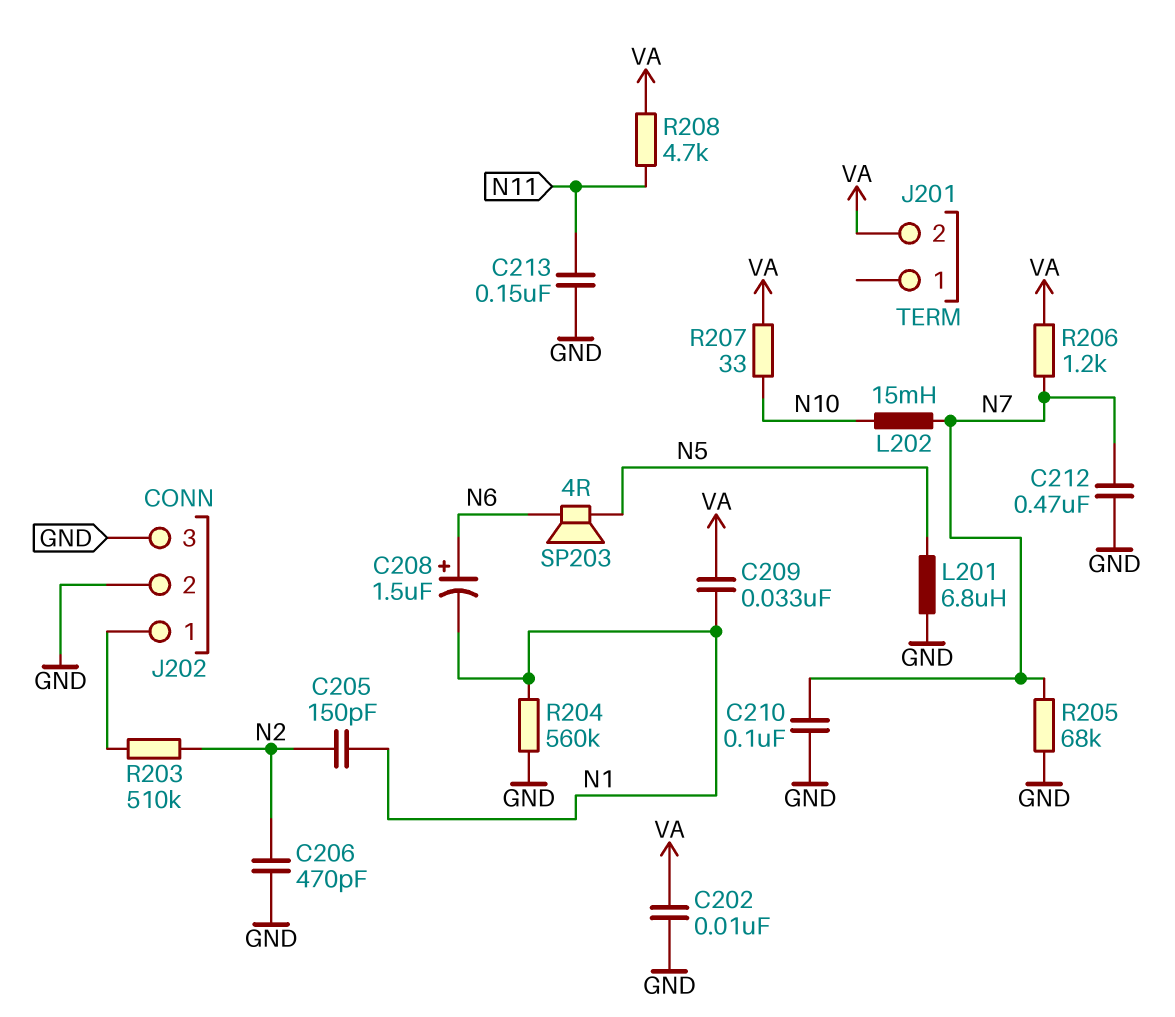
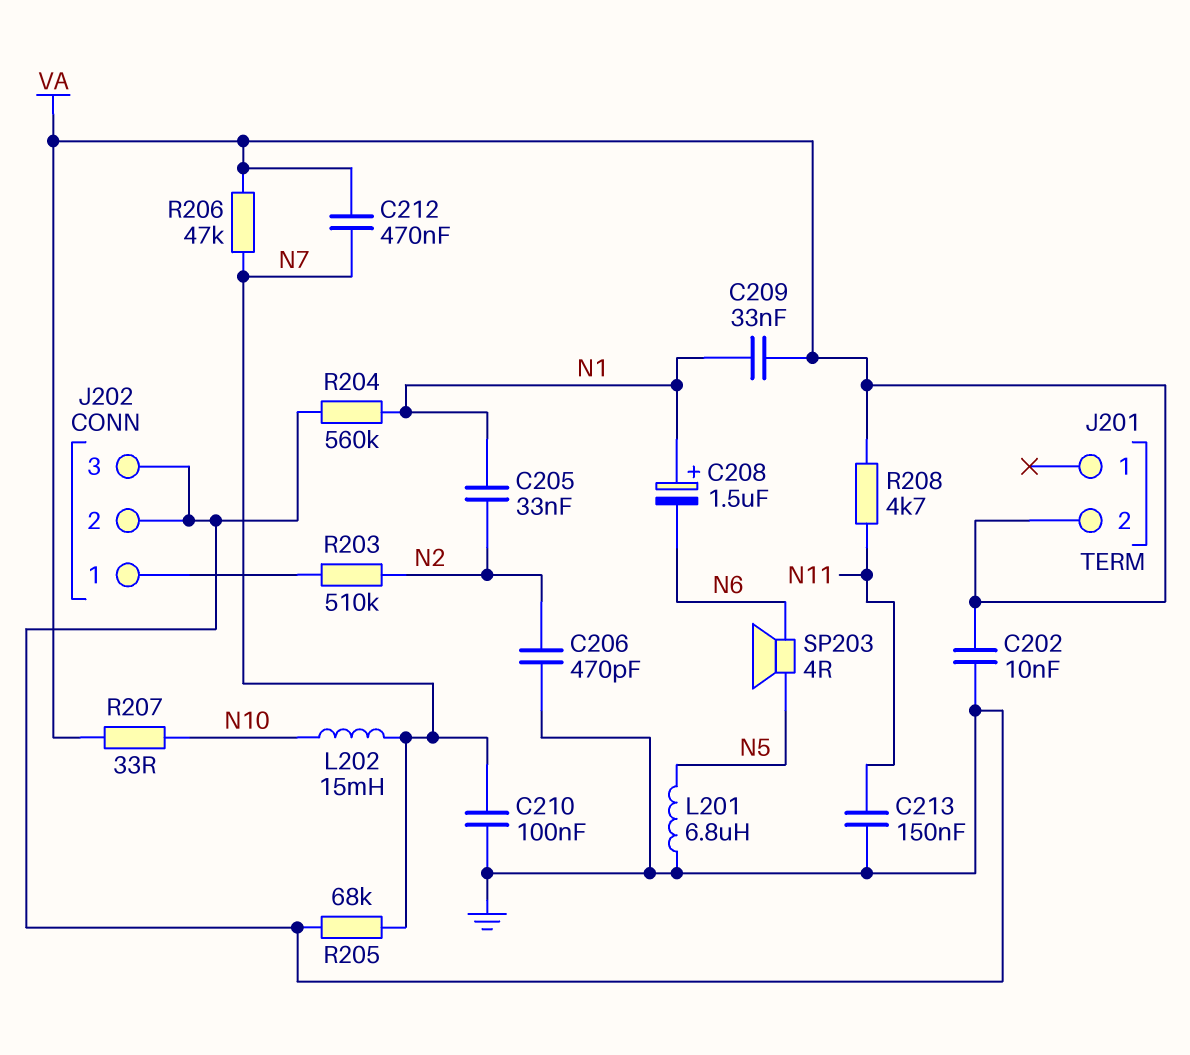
C205: 150pF (N1, N2) -> 33nF (N1, N2)
C208: 1.5uF (plus N6, minus N1) -> 1.5uF (plus N1, minus N6)
C212: 470nF (GND, N7) -> 470nF (N7, VA)
R206: 1.2k (N7, VA) -> 47k (N7, VA)

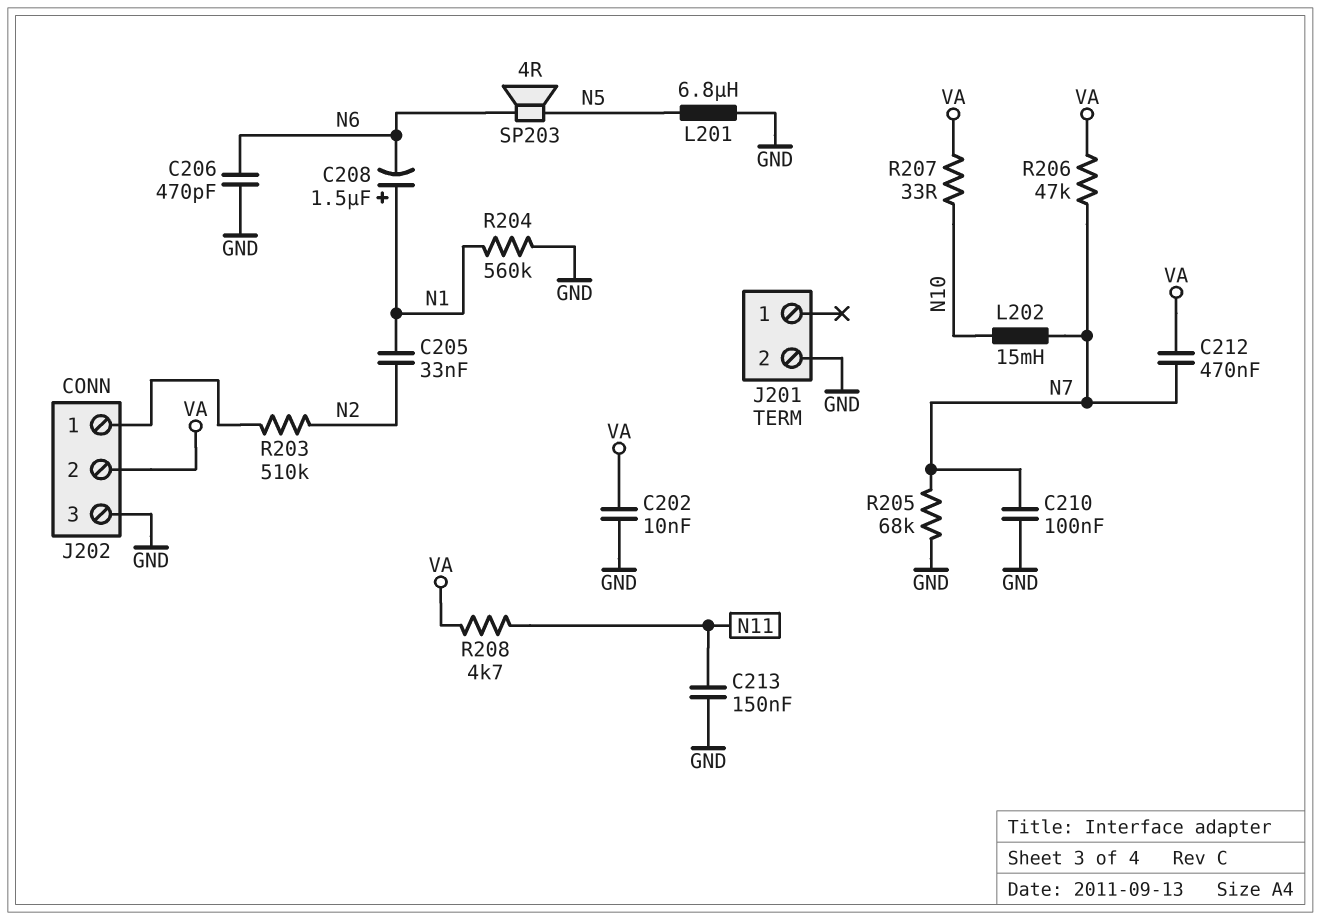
C206: 470pF (GND, N2) -> 470pF (GND, N6)
C209: 33nF (N1, VA) -> none
J201 pin 2: VA -> GND
J202 pin 2: GND -> VA

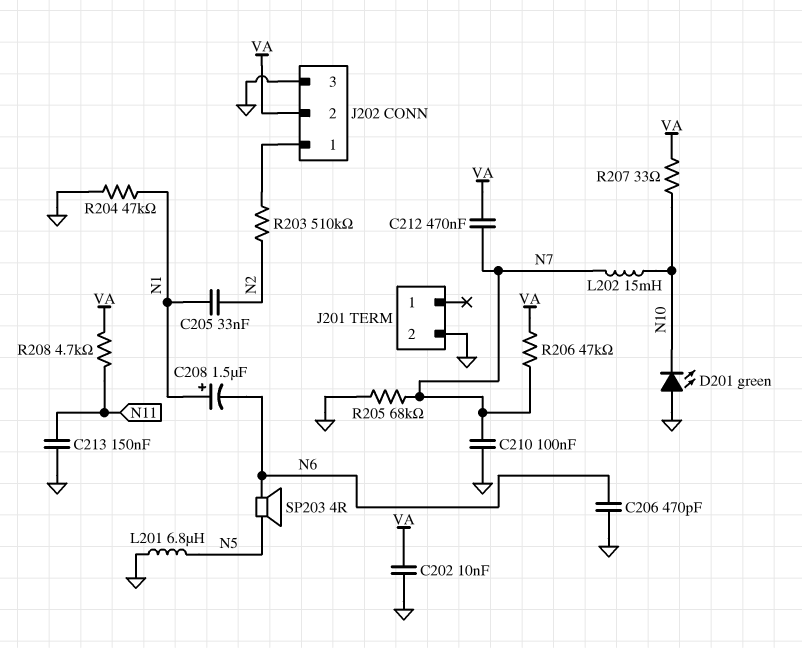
D201: none -> LED green (A GND, K N10)
R204: 560k (GND, N1) -> 47k (GND, N1)

